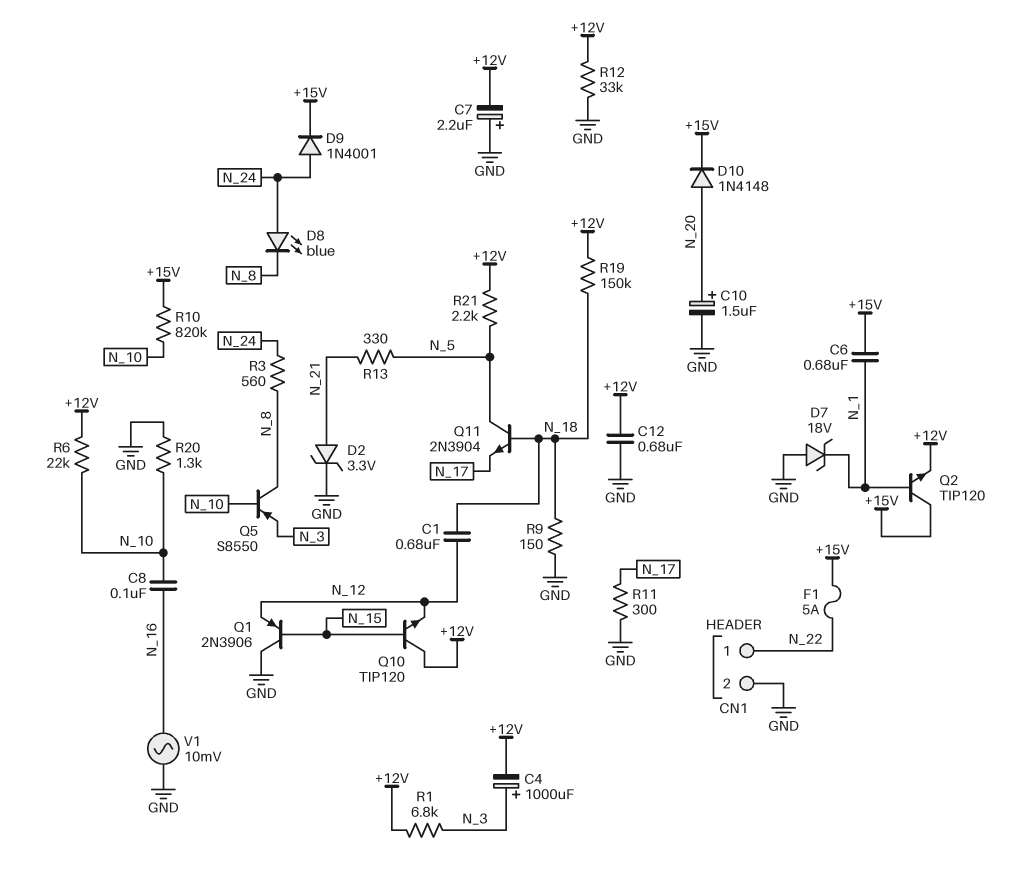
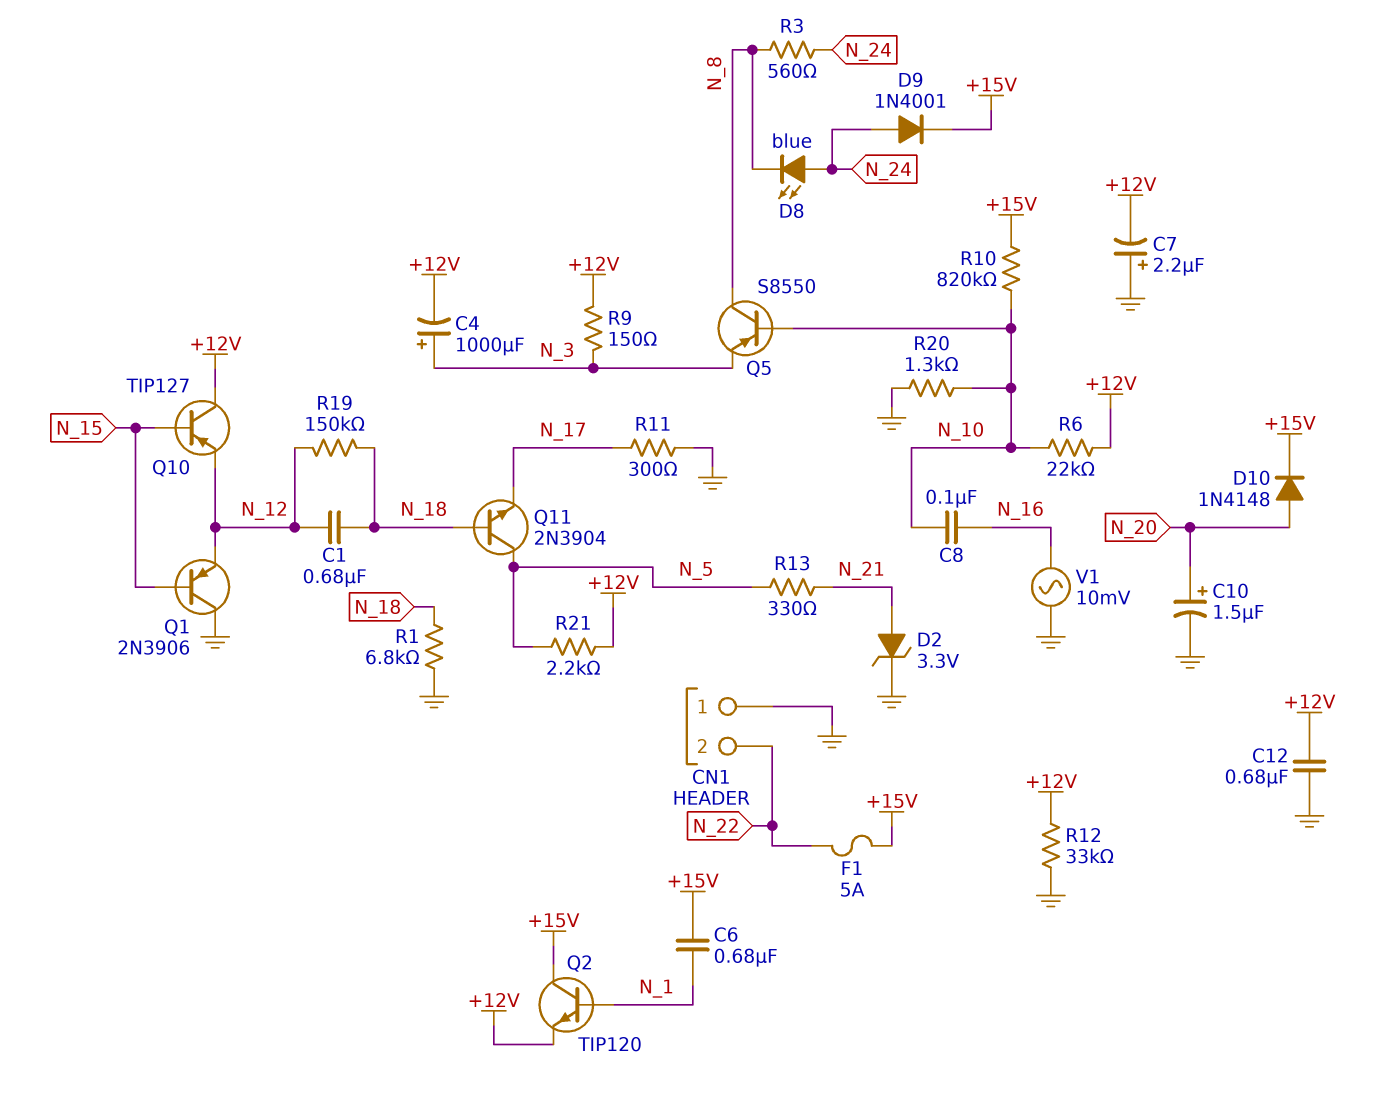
CN1 pin 1: N_22 -> GND
CN1 pin 2: GND -> N_22
D7: zener 18V (A GND, K N_1) -> none
Q10: NPN TIP120 (B N_15, C +12V, E N_12) -> PNP TIP127 (B N_15, C +12V, E N_12)
R1: 6.8k (+12V, N_3) -> 6.8k (GND, N_18)
R9: 150 (GND, N_18) -> 150 (+12V, N_3)
R19: 150k (+12V, N_18) -> 150k (N_12, N_18)

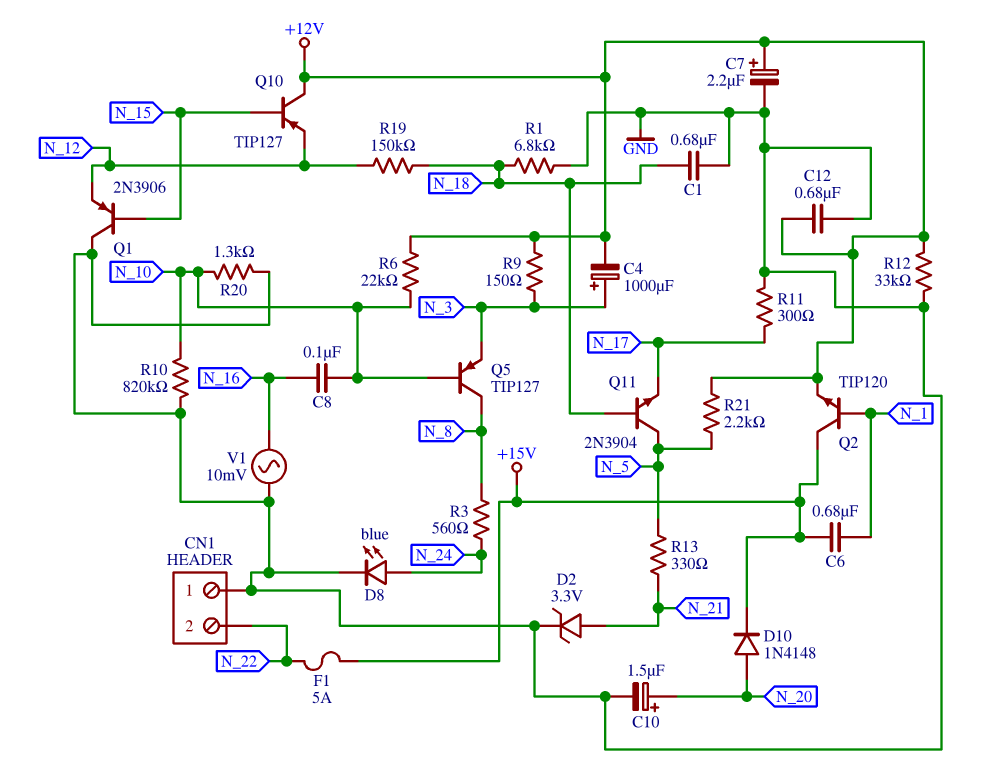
C1: 680nF (N_12, N_18) -> 680nF (GND, N_18)
C7: 2.2uF (plus GND, minus +12V) -> 2.2uF (plus +12V, minus GND)
D8: LED blue (A N_24, K N_8) -> LED blue (A N_24, K GND)
D9: diode 1N4001 (A N_24, K +15V) -> none
Q5: PNP S8550 (B N_10, C N_8, E N_3) -> PNP TIP127 (B N_10, C N_8, E N_3)
R10: 820k (+15V, N_10) -> 820k (GND, N_10)

